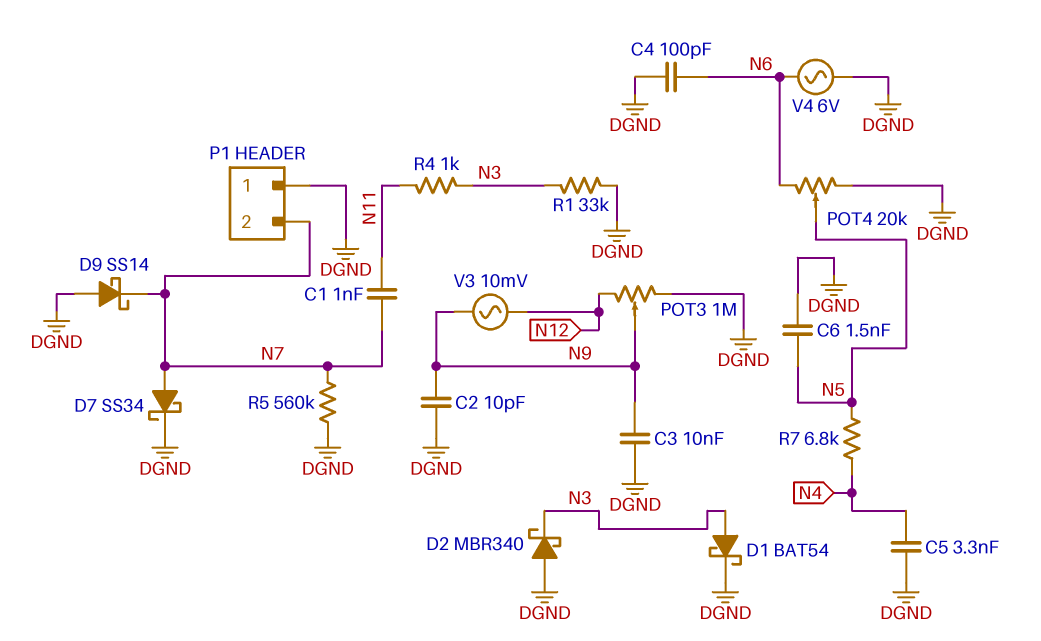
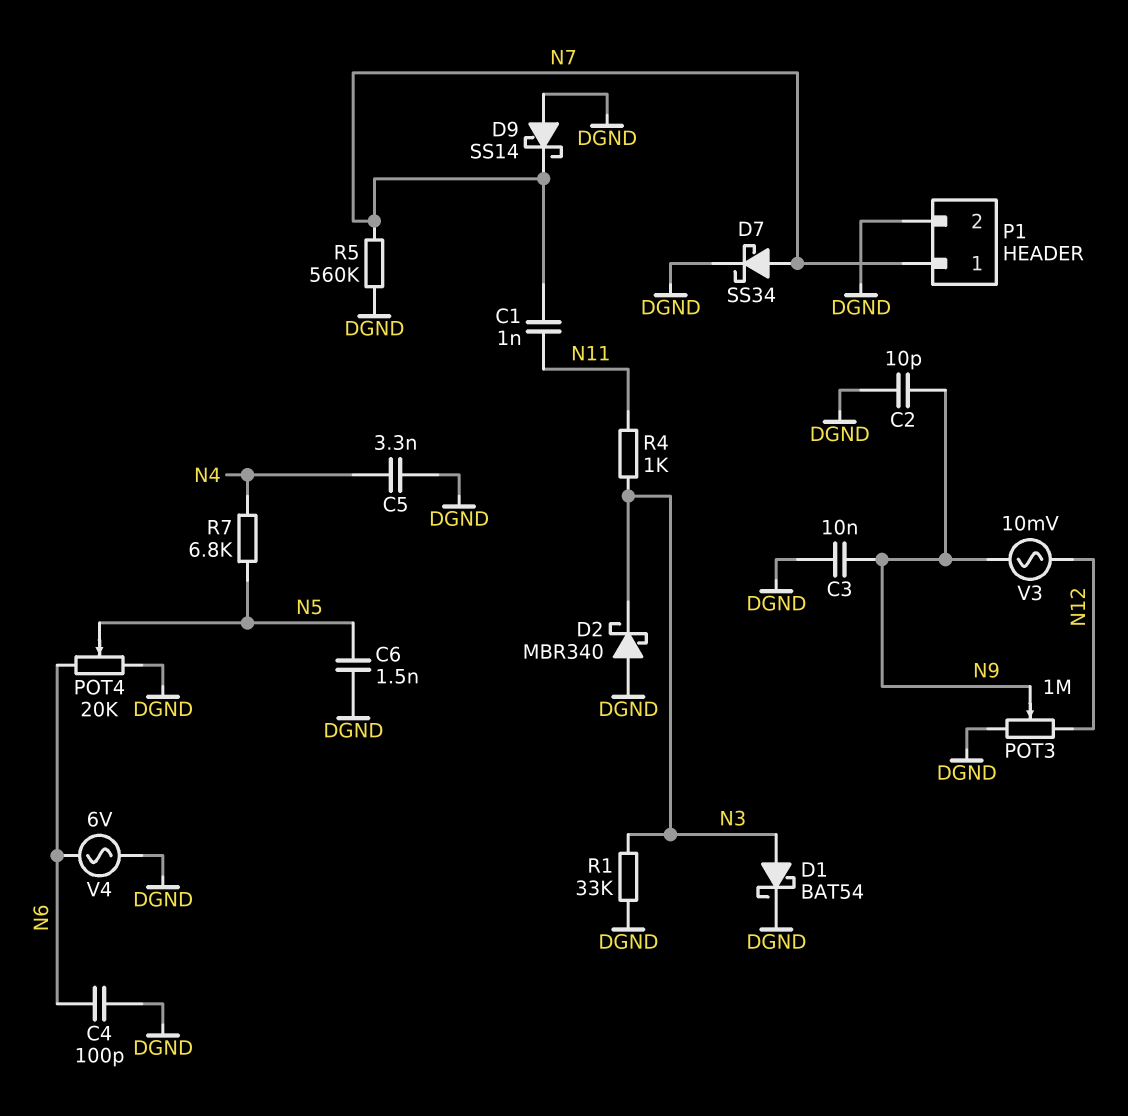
P1 pin 1: DGND -> N7
P1 pin 2: N7 -> DGND

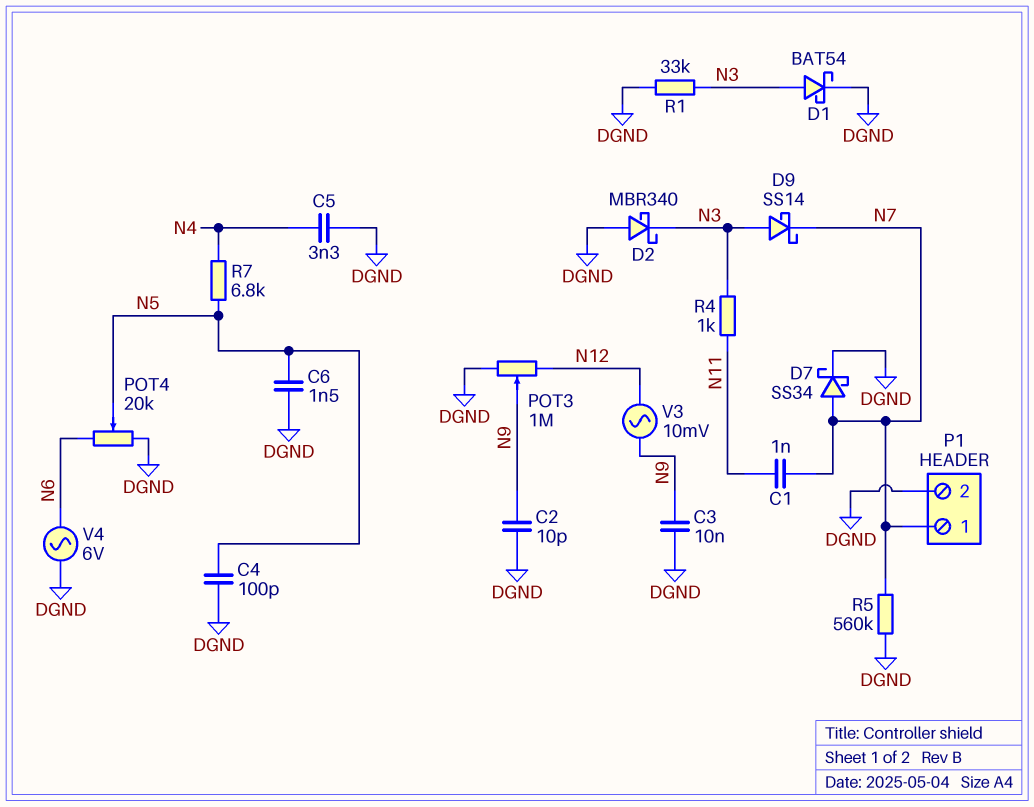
C4: 100pF (DGND, N6) -> 100pF (DGND, N5)
D9: schottky SS14 (A DGND, K N7) -> schottky SS14 (A N3, K N7)

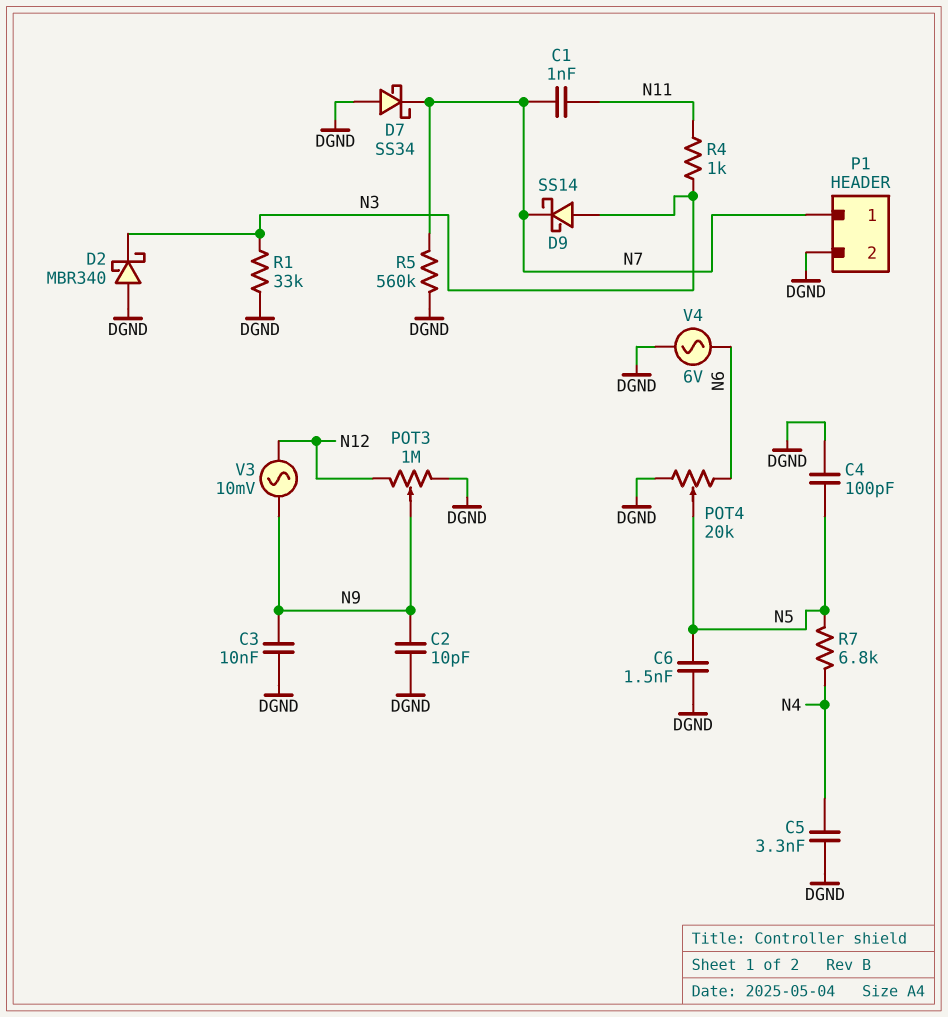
D1: schottky BAT54 (A N3, K DGND) -> none
D7: schottky SS34 (A N7, K DGND) -> schottky SS34 (A DGND, K N7)

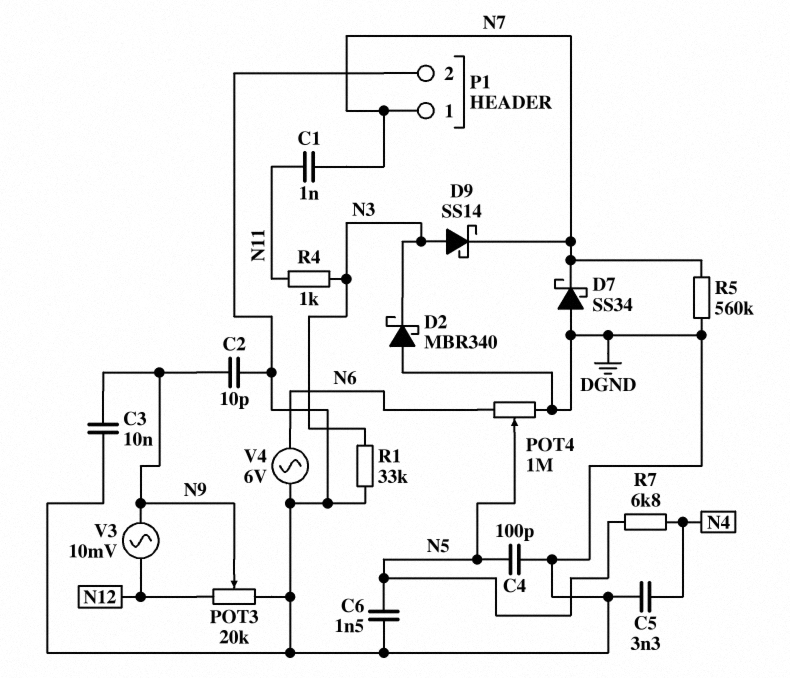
POT3: 1M (DGND, N12, wiper N9) -> 20k (DGND, N12, wiper N9)
POT4: 20k (DGND, N6, wiper N5) -> 1M (DGND, N6, wiper N5)

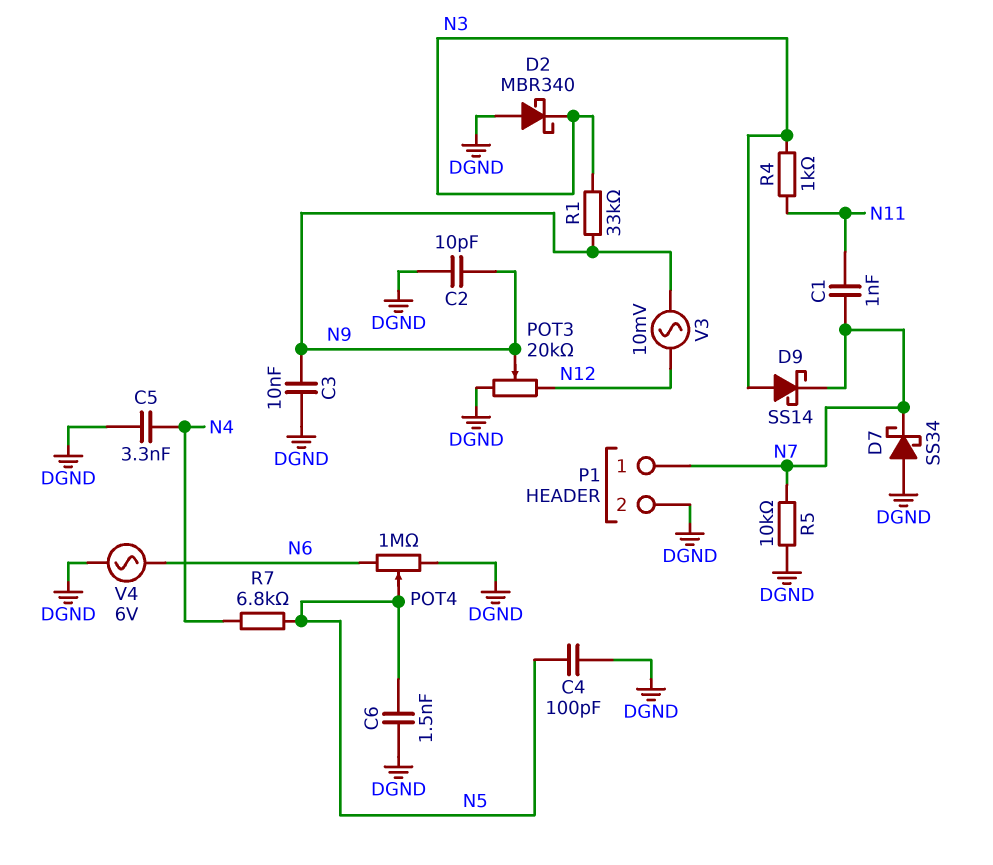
R1: 33k (DGND, N3) -> 33k (N3, N9)
R5: 560k (DGND, N7) -> 10k (DGND, N7)

